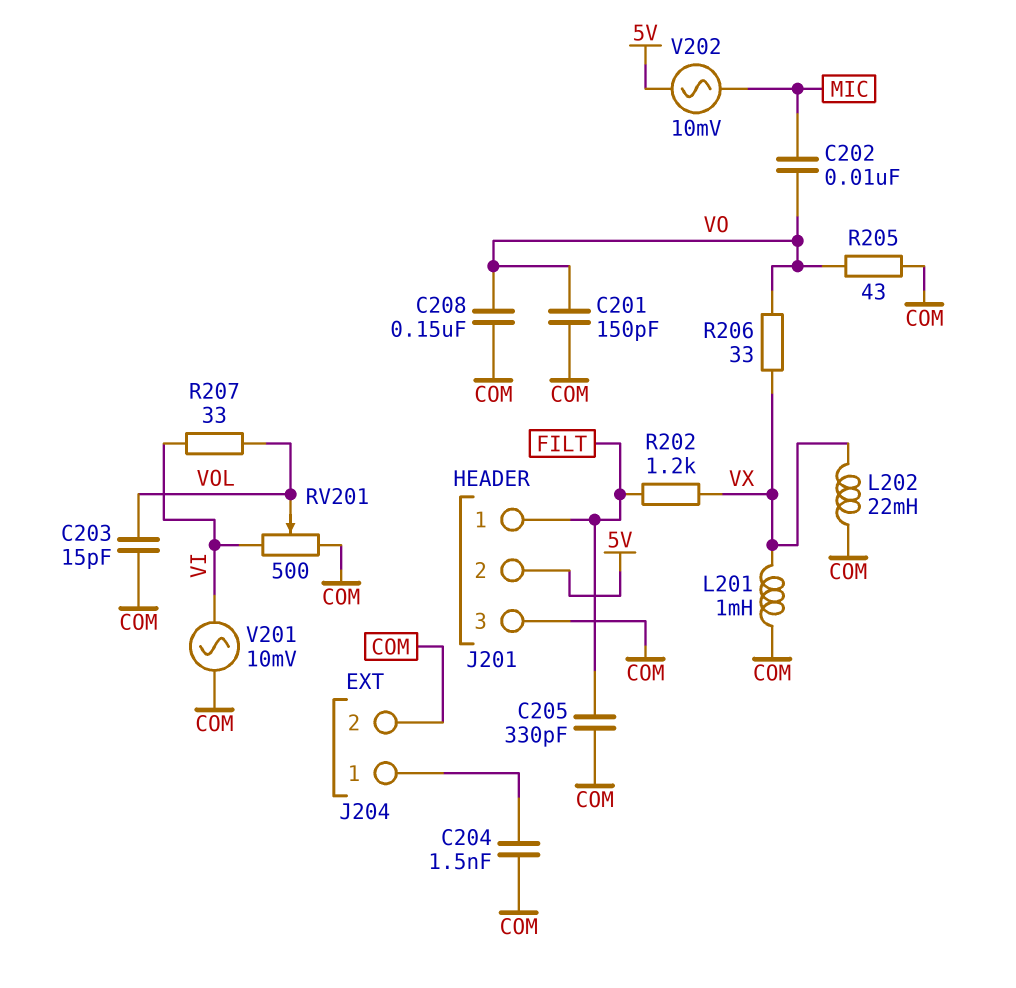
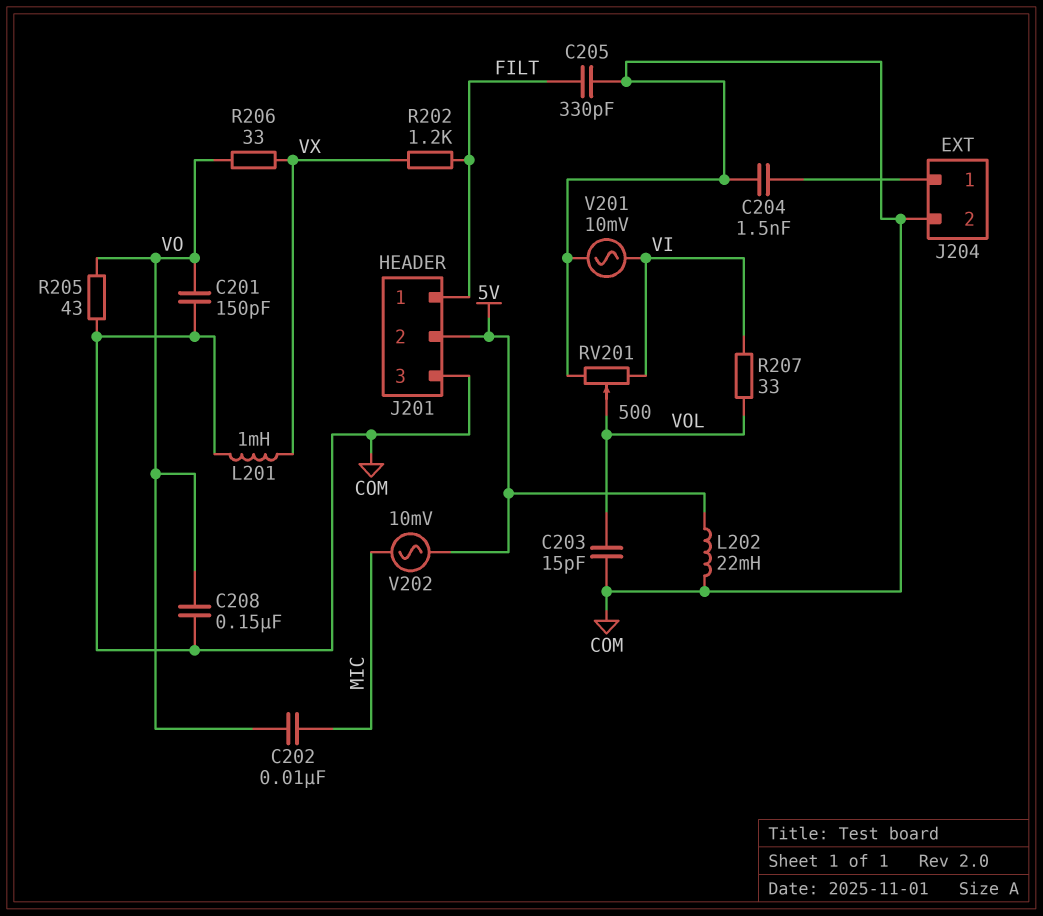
L202: 22mH (COM, VX) -> 22mH (5V, COM)

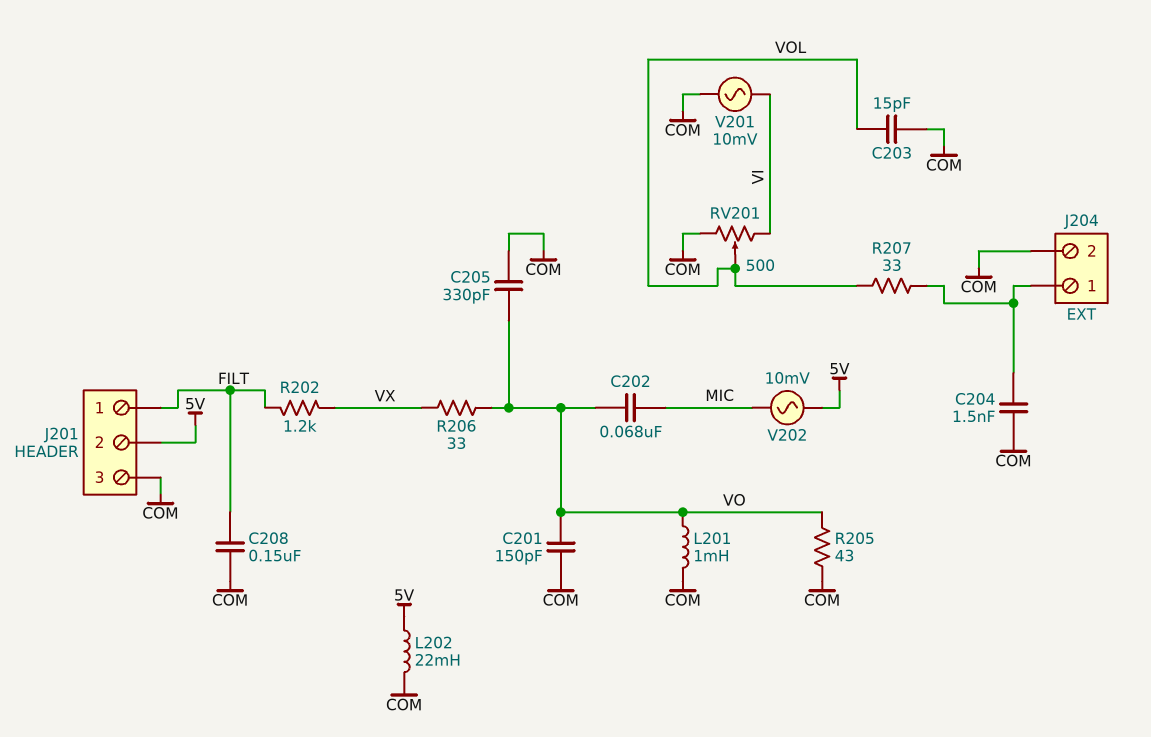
C202: 10nF (MIC, VO) -> 68nF (MIC, VO)
C205: 330pF (COM, FILT) -> 330pF (COM, VO)
C208: 150nF (COM, VO) -> 150nF (COM, FILT)
L201: 1mH (COM, VX) -> 1mH (COM, VO)
R207: 33 (VI, VOL) -> 33 (J204/1, VOL)

